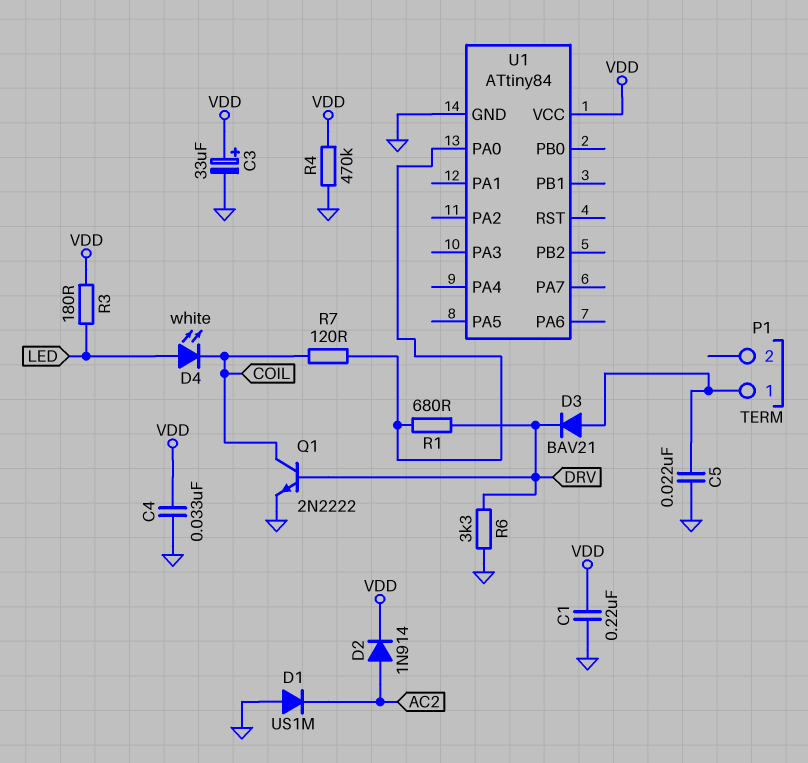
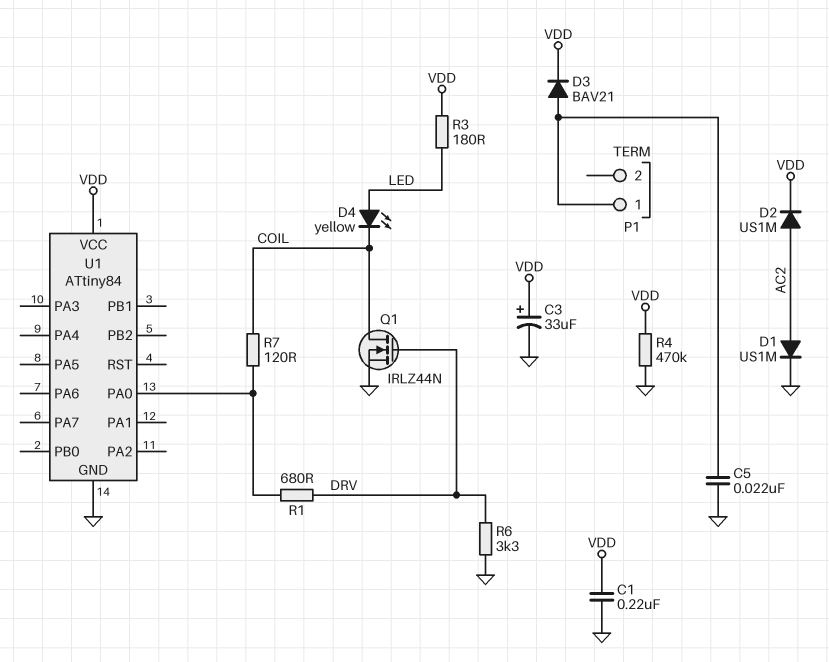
C4: 33nF (GND, VDD) -> none
D1: diode US1M (A GND, K AC2) -> diode US1M (A AC2, K GND)
D2: diode 1N914 (A AC2, K VDD) -> diode US1M (A AC2, K VDD)
D3: diode BAV21 (A P1/1, K DRV) -> diode BAV21 (A P1/1, K VDD)
D4: LED white (A LED, K COIL) -> LED yellow (A LED, K COIL)
Q1: NPN 2N2222 (B DRV, C COIL, E GND) -> NMOS IRLZ44N (G DRV, D COIL, S GND)

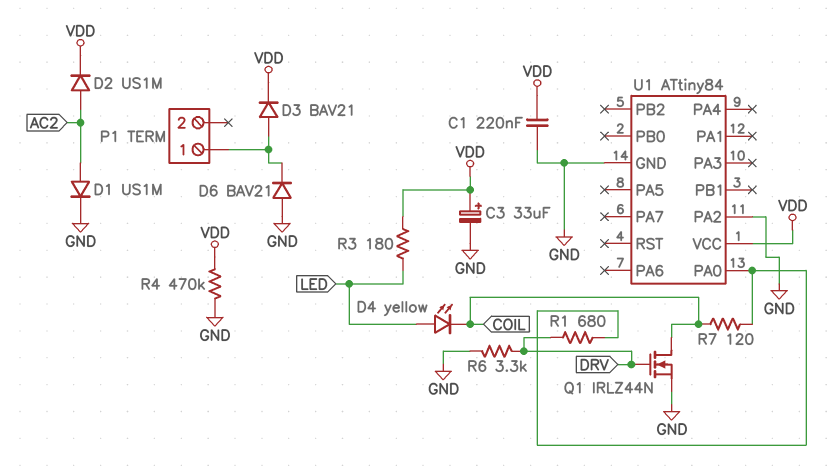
C5: 22nF (GND, P1/1) -> none
D6: none -> diode BAV21 (A GND, K P1/1)
U1 pin PA2: none -> GND

